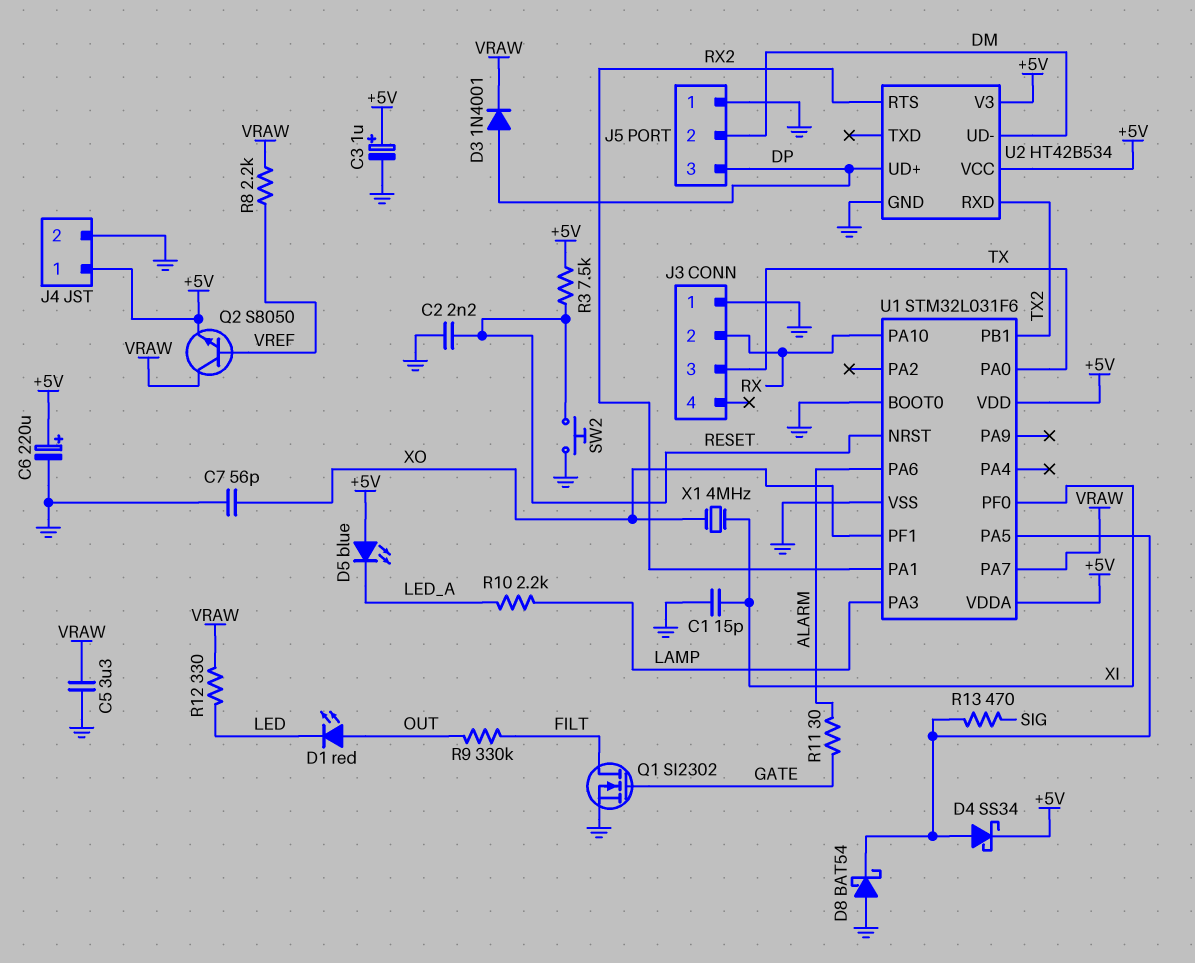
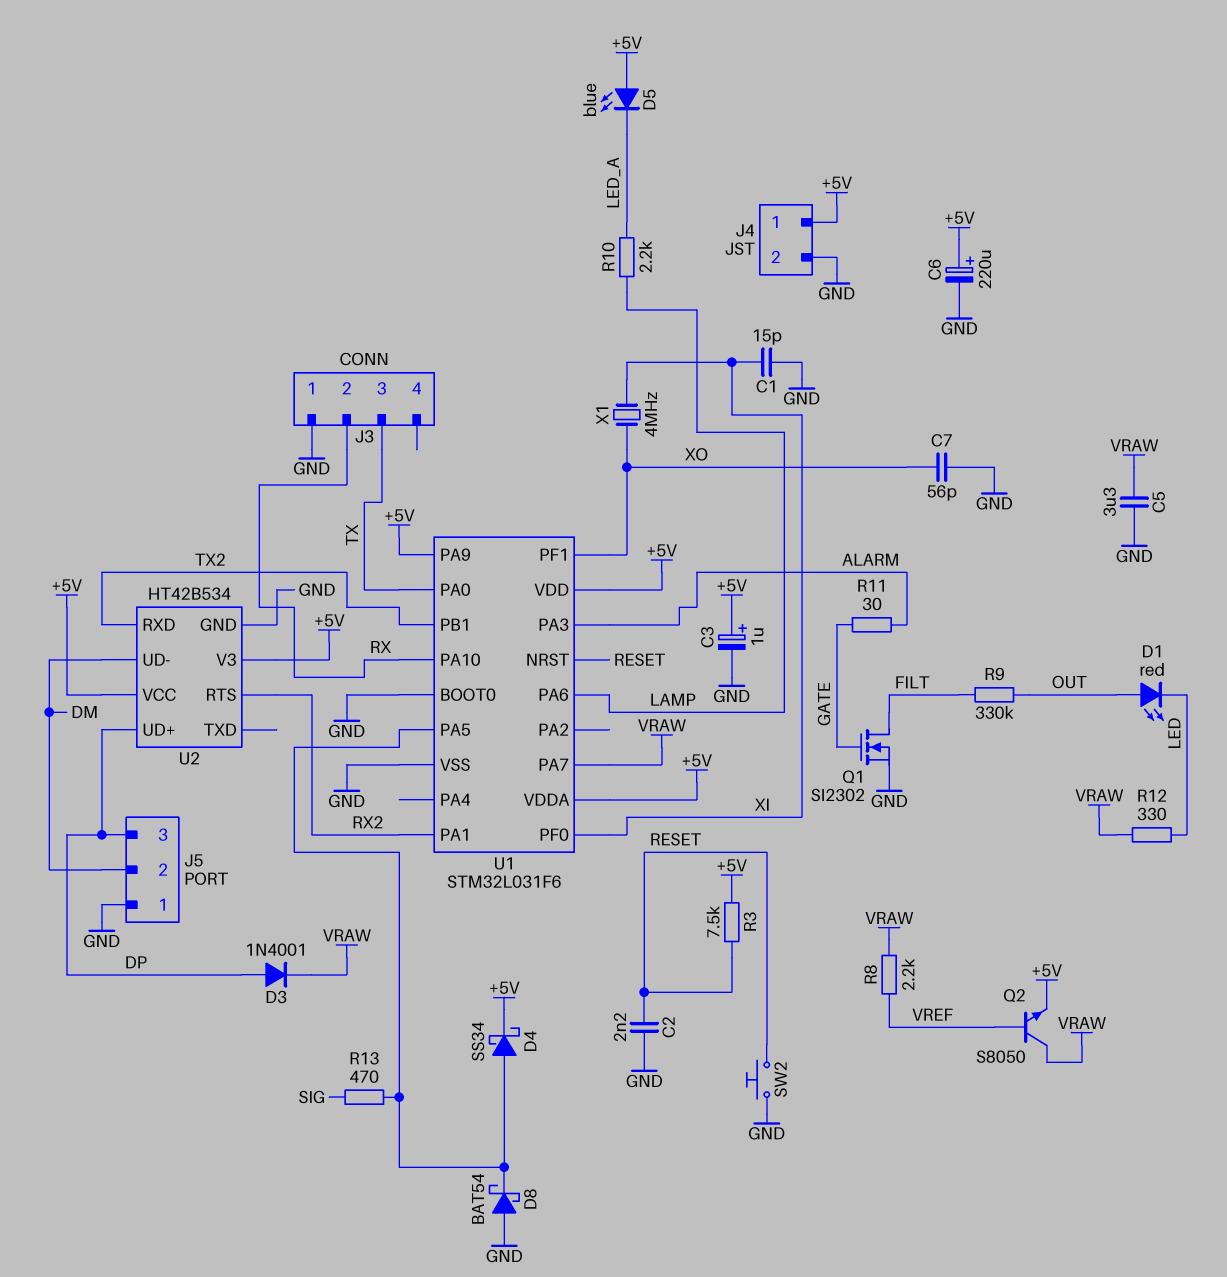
U1 pin PA3: LAMP -> ALARM
U1 pin PA6: ALARM -> LAMP
U1 pin PA9: none -> +5V

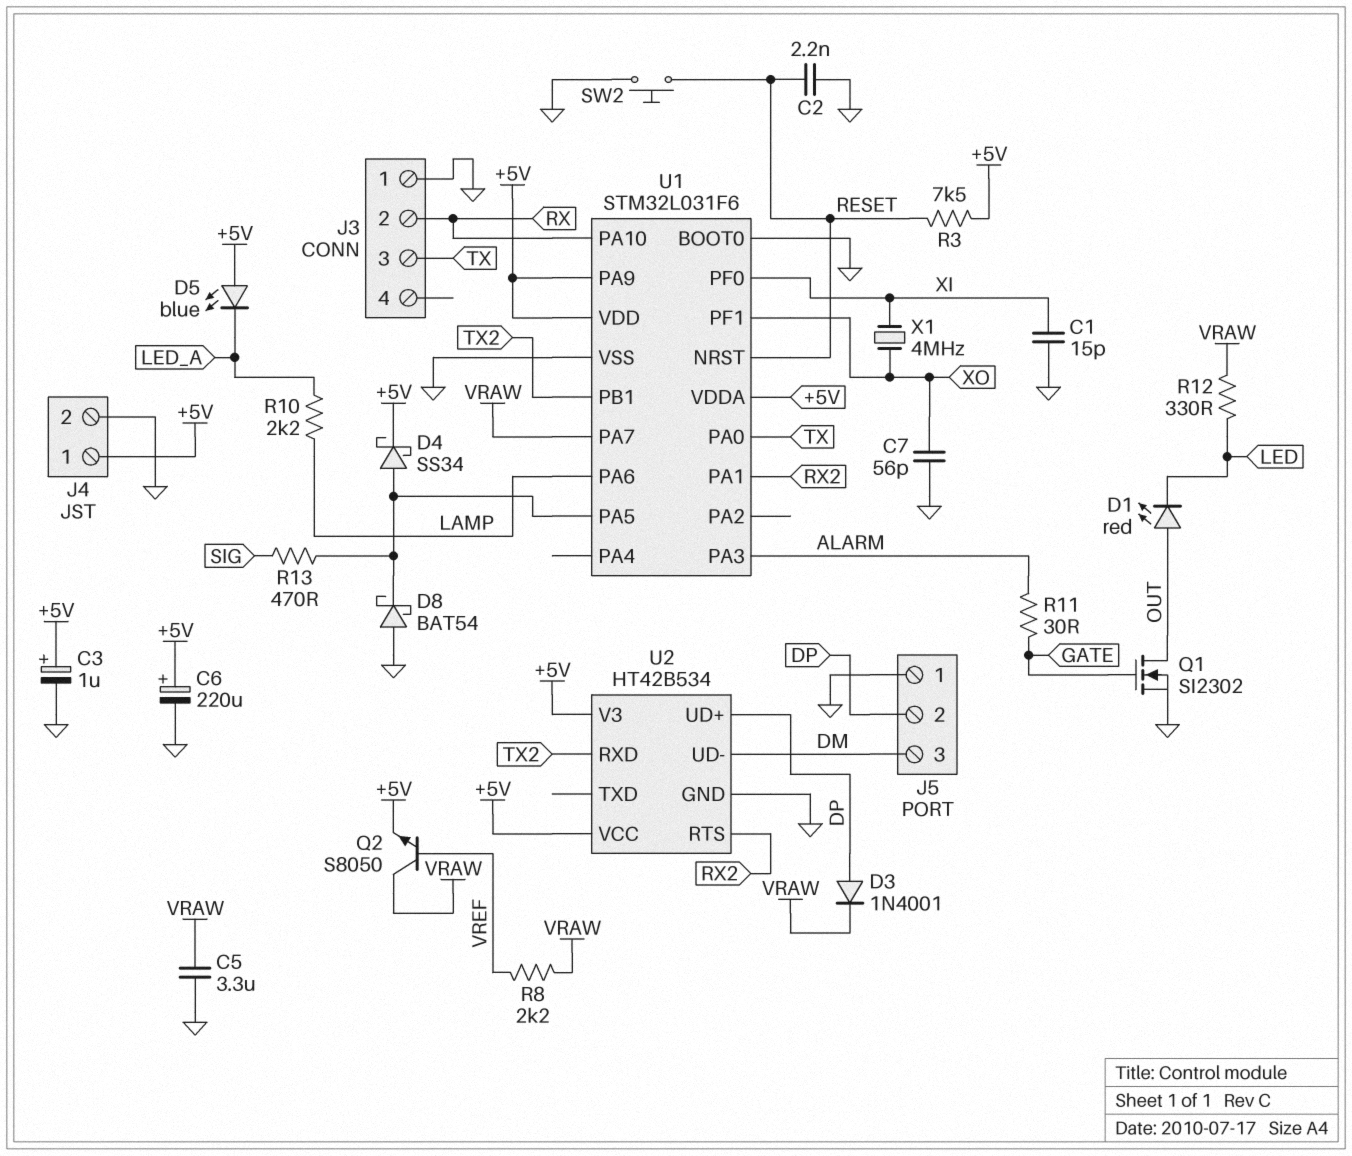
J5 pin 2: DM -> DP
J5 pin 3: DP -> DM
Q1: NMOS SI2302 (G GATE, D FILT, S GND) -> NMOS SI2302 (G GATE, D OUT, S GND)
R9: 330k (FILT, OUT) -> none

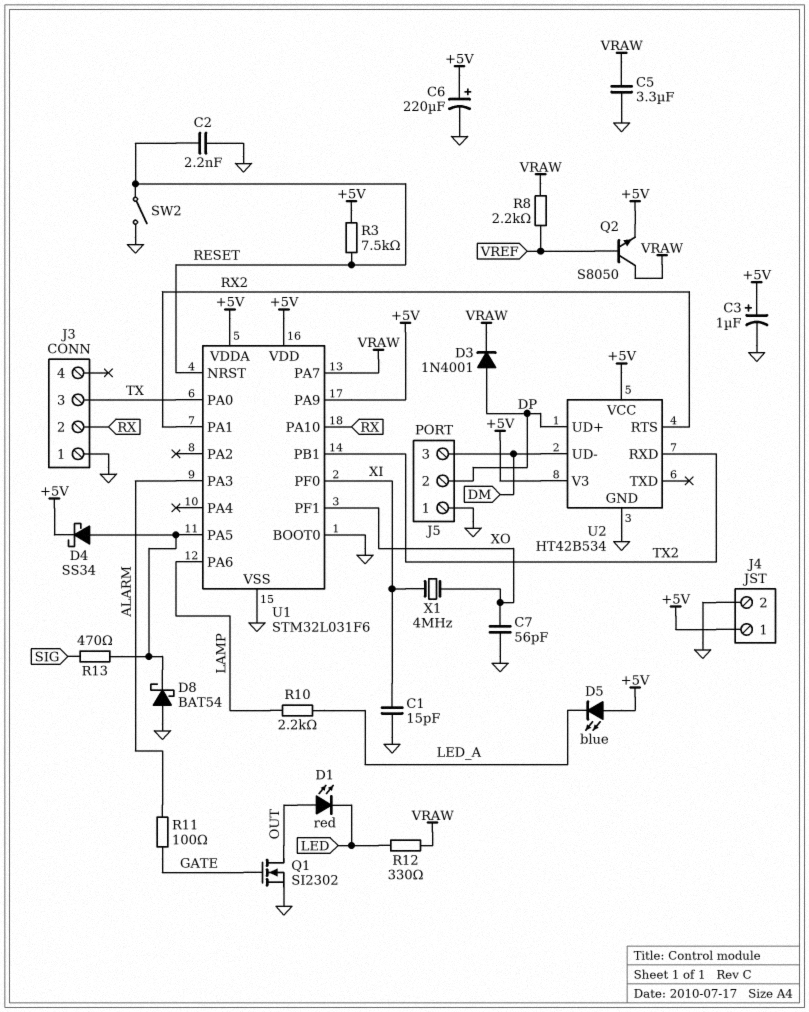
R11: 30 (ALARM, GATE) -> 100 (ALARM, GATE)
SW2: button (GND, RESET) -> switch (GND, RESET)

